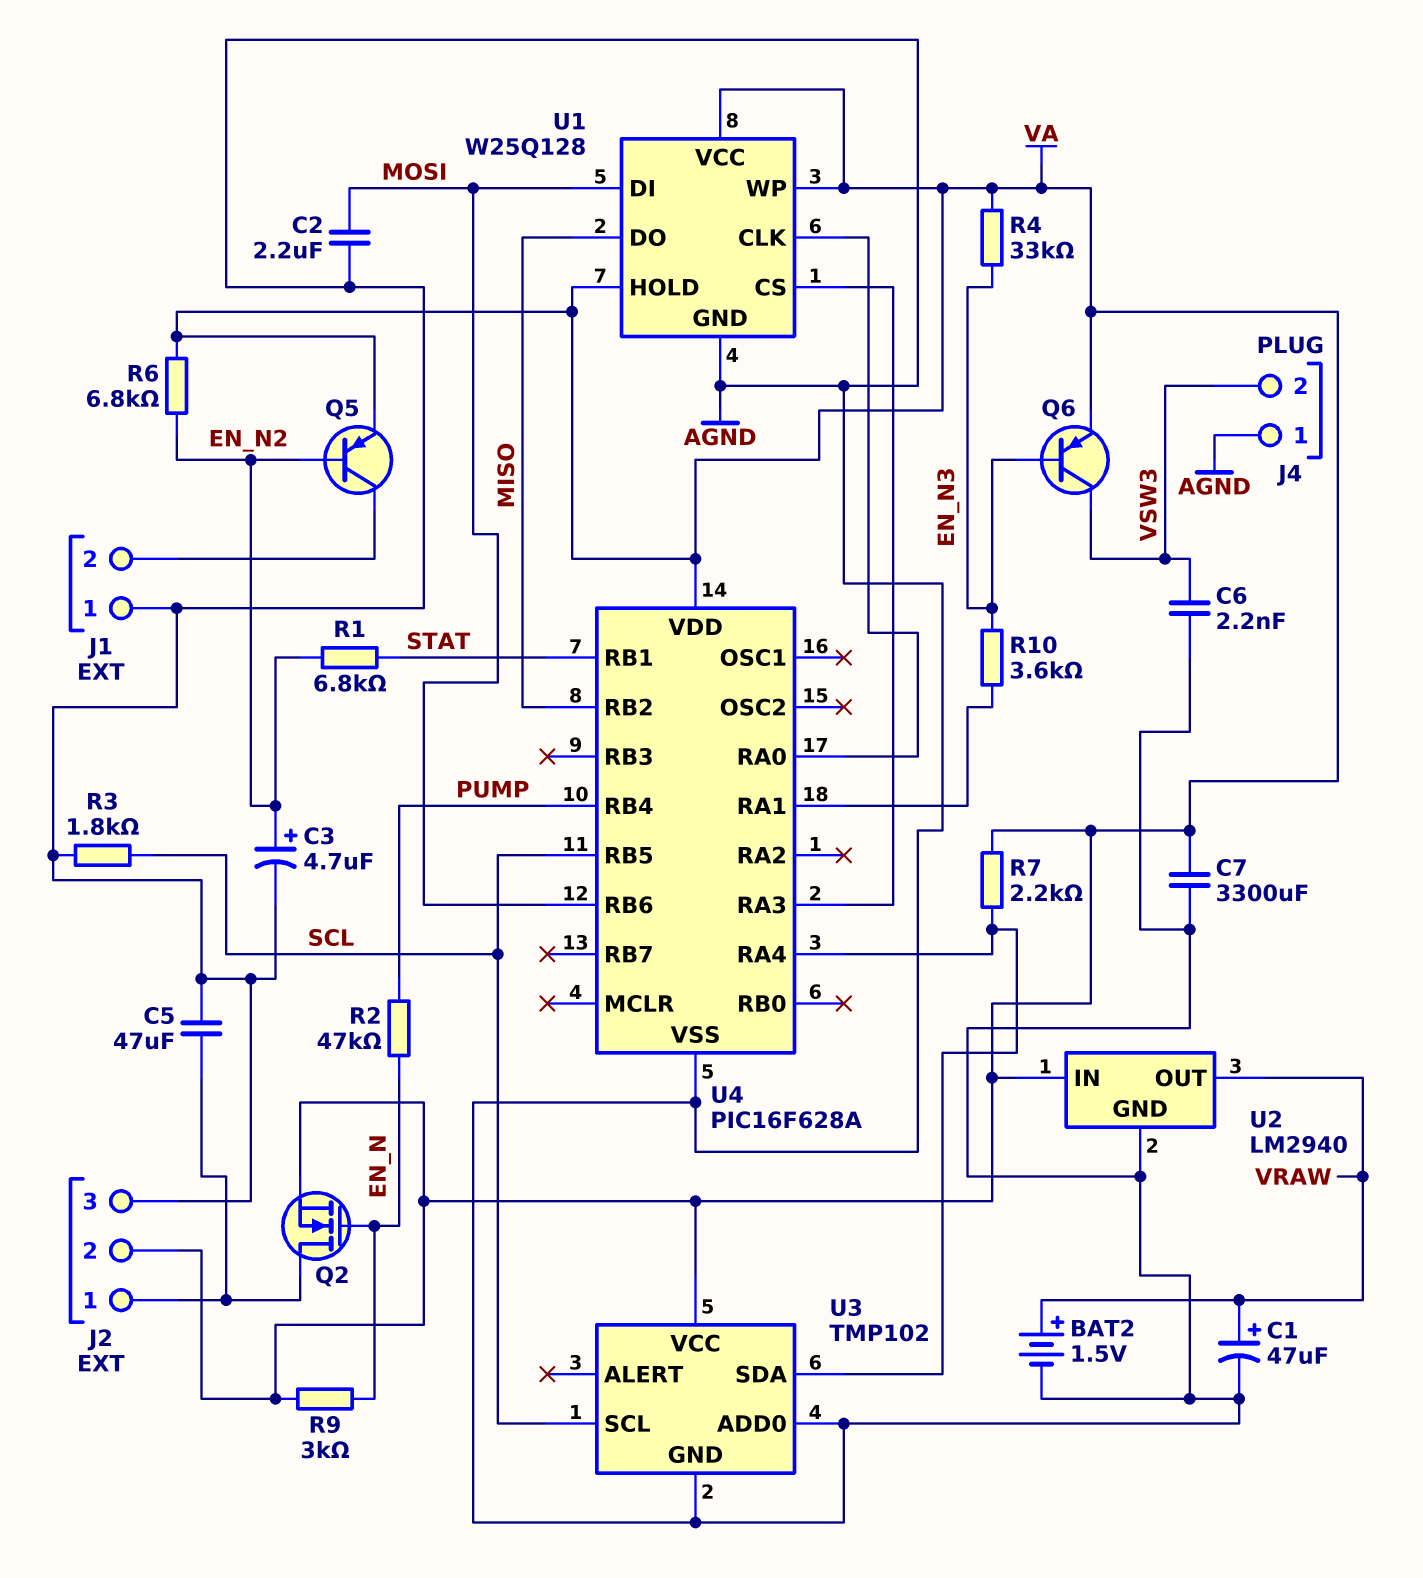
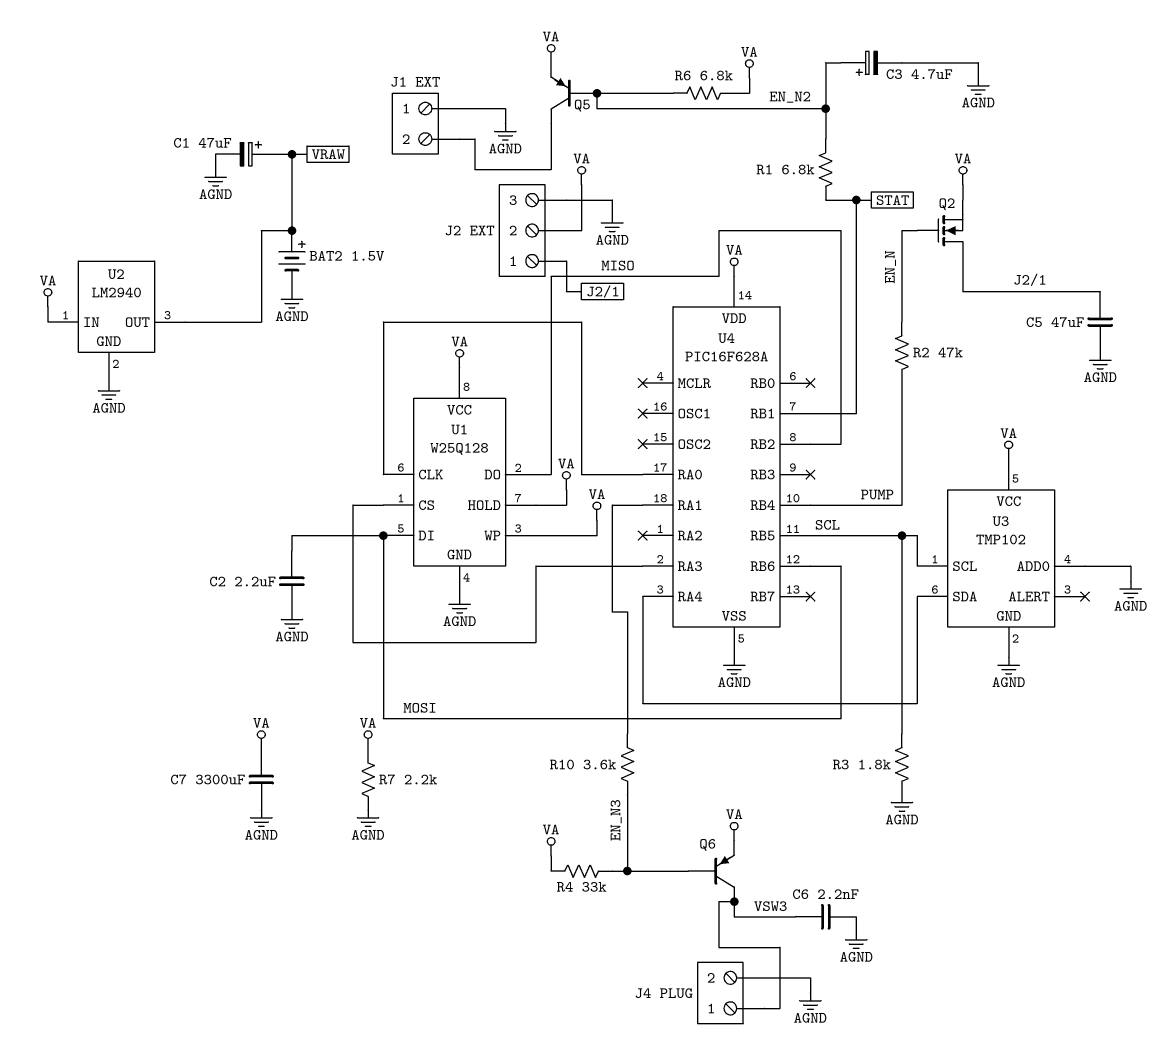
J4 pin 1: AGND -> VSW3
J4 pin 2: VSW3 -> AGND
R7: 2.2k (U3/SDA, VA) -> 2.2k (AGND, VA)
R9: 3k (EN_N, VA) -> none

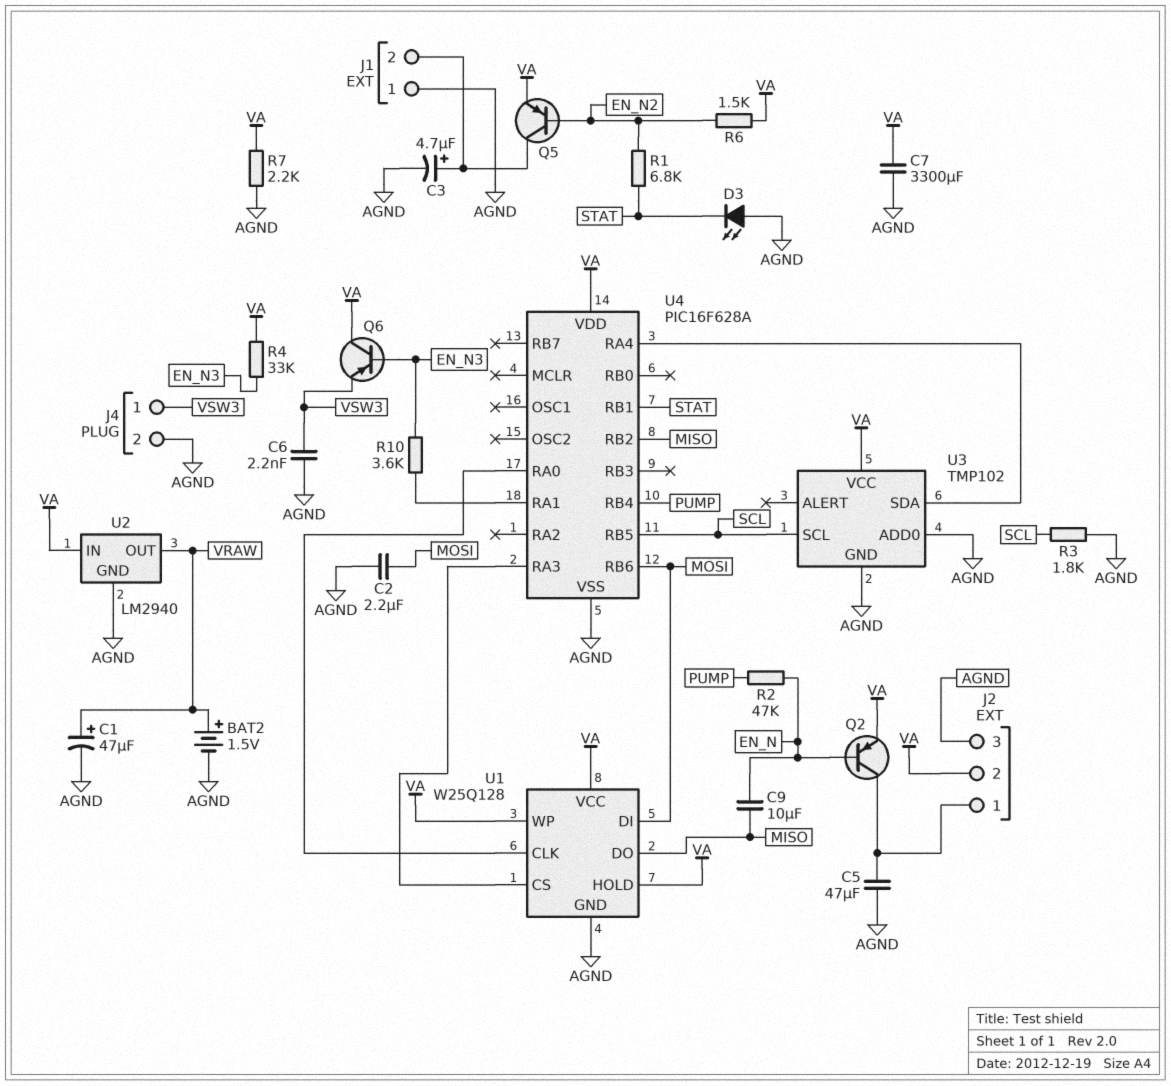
C3: 4.7uF (plus EN_N2, minus AGND) -> 4.7uF (plus J1/2, minus AGND)
C9: none -> 10uF (EN_N, MISO)
D3: none -> LED (A AGND, K STAT)
Q2: NMOS (G EN_N, D J2/1, S VA) -> PNP (B EN_N, C J2/1, E VA)
Q6: PNP (B EN_N3, C VSW3, E VA) -> PNP (B EN_N3, C VA, E VSW3)
R6: 6.8k (EN_N2, VA) -> 1.5k (EN_N2, VA)

